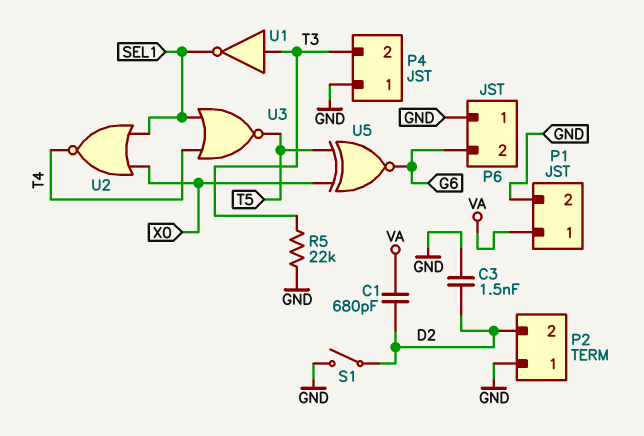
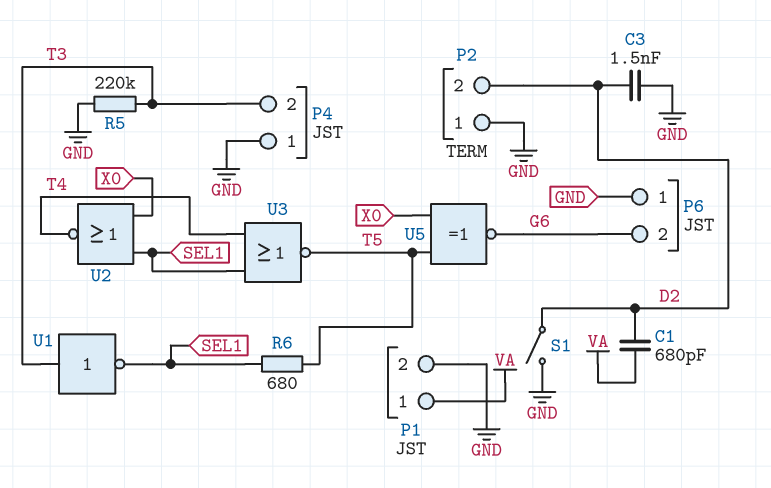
R5: 22k (GND, T3) -> 220k (GND, T3)
R6: none -> 680 (SEL1, T5)

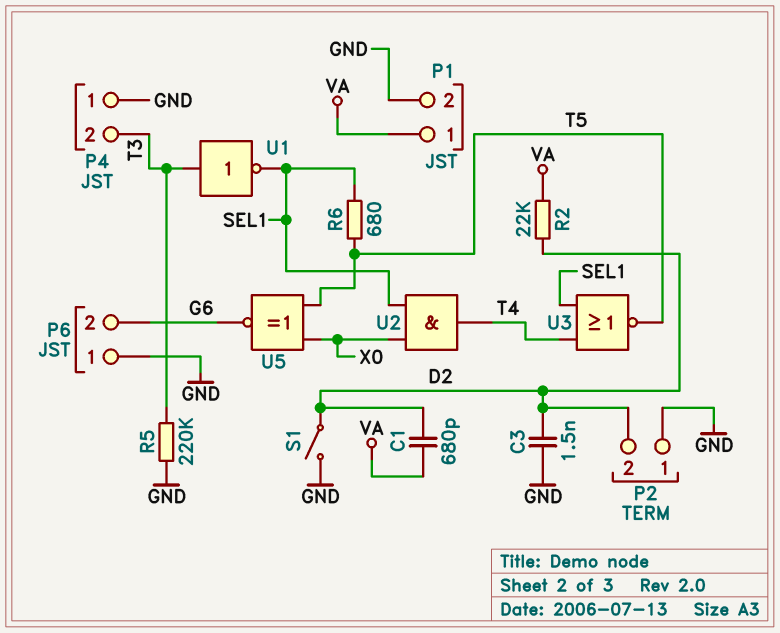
R2: none -> 22k (D2, VA)
U2: NOR (in SEL1, in X0, out T4) -> AND (in SEL1, in X0, out T4)

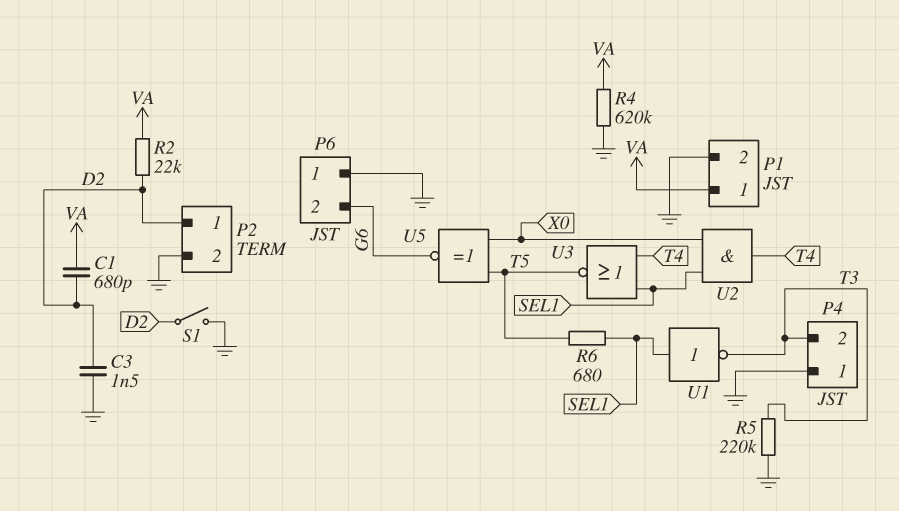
P2 pin 1: GND -> D2
P2 pin 2: D2 -> GND
R4: none -> 620k (GND, VA)
U1: NOT (in T3, out SEL1) -> NOT (in SEL1, out T3)

